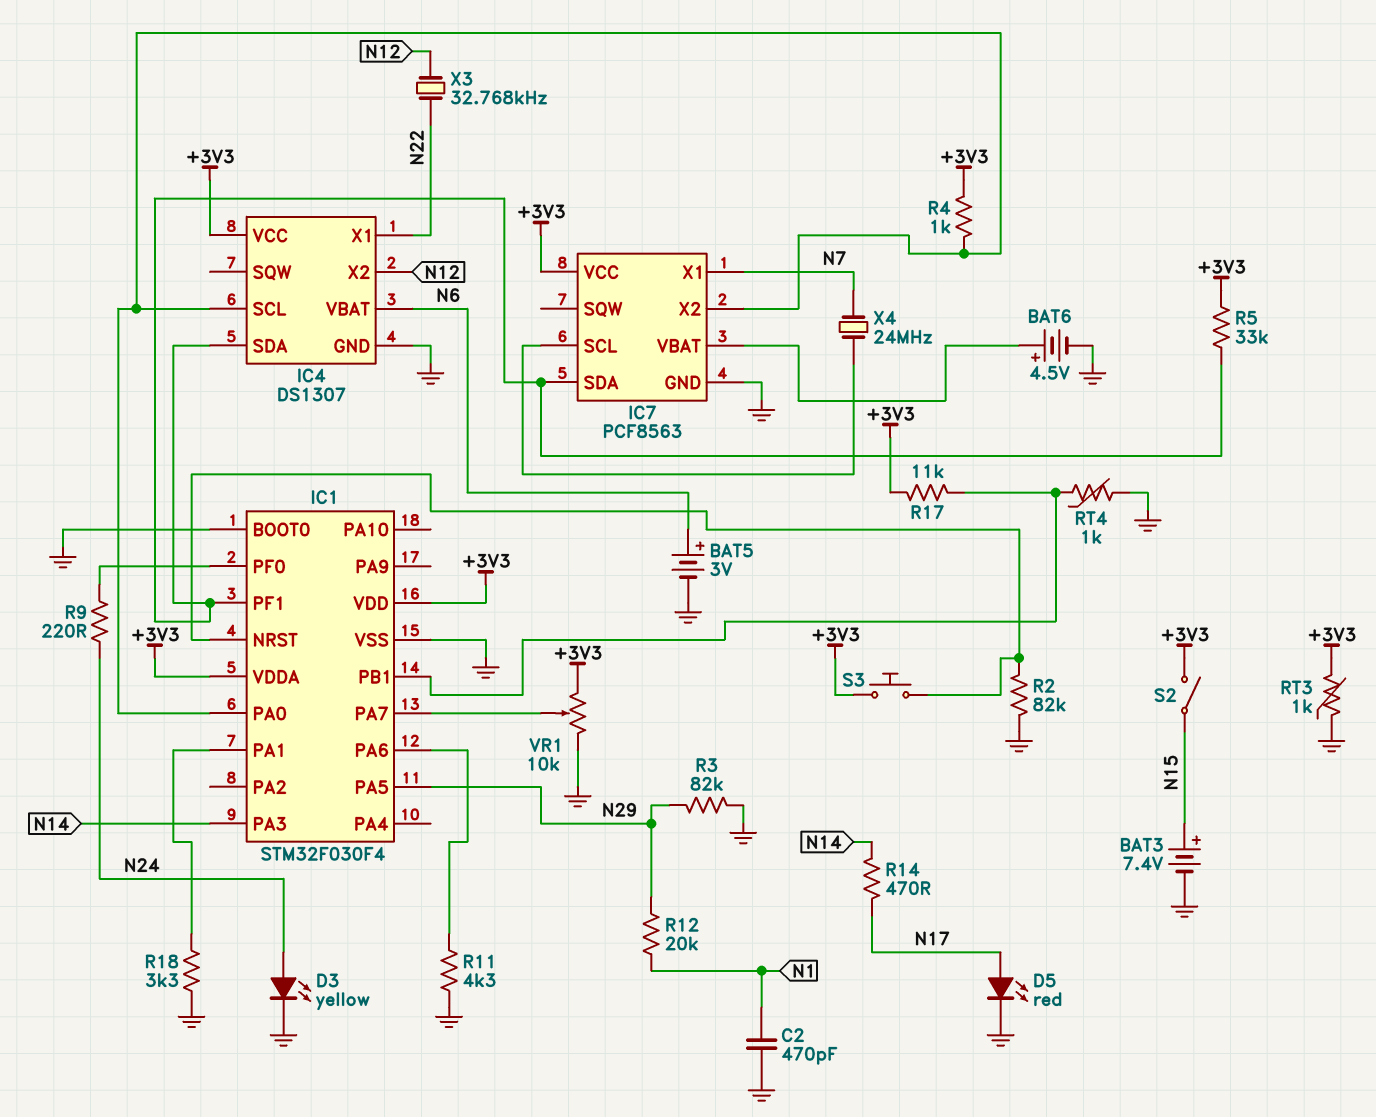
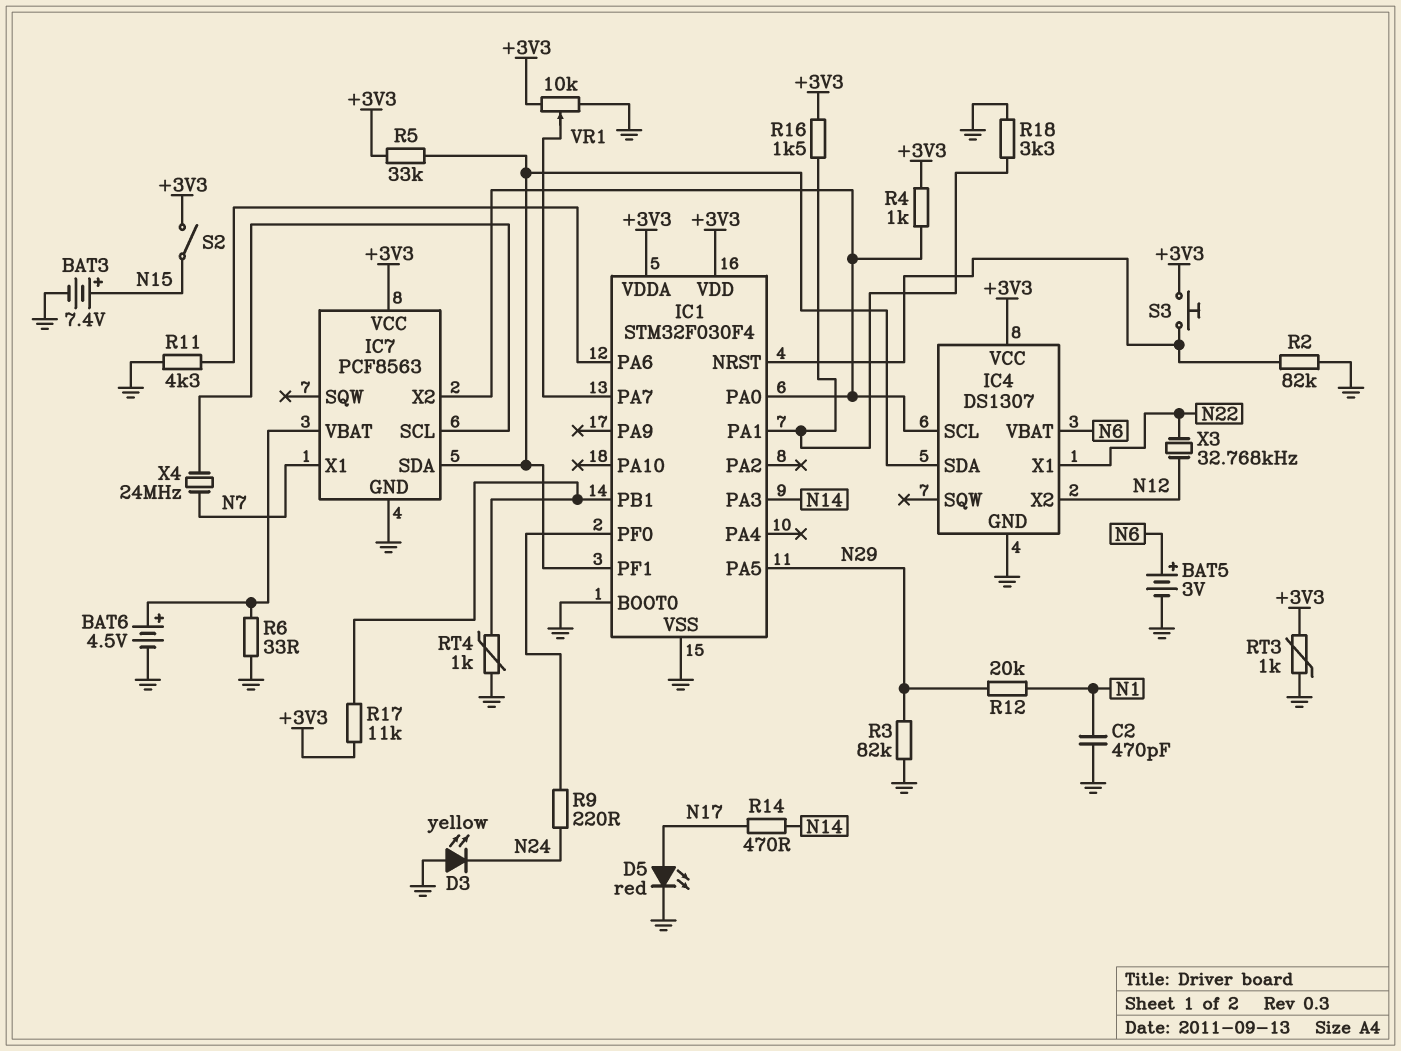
D3: LED yellow (A N24, K GND) -> LED yellow (A GND, K N24)
R6: none -> 33 (GND, IC7/VBAT)
R16: none -> 1.5k (+3V3, IC1/PA1)

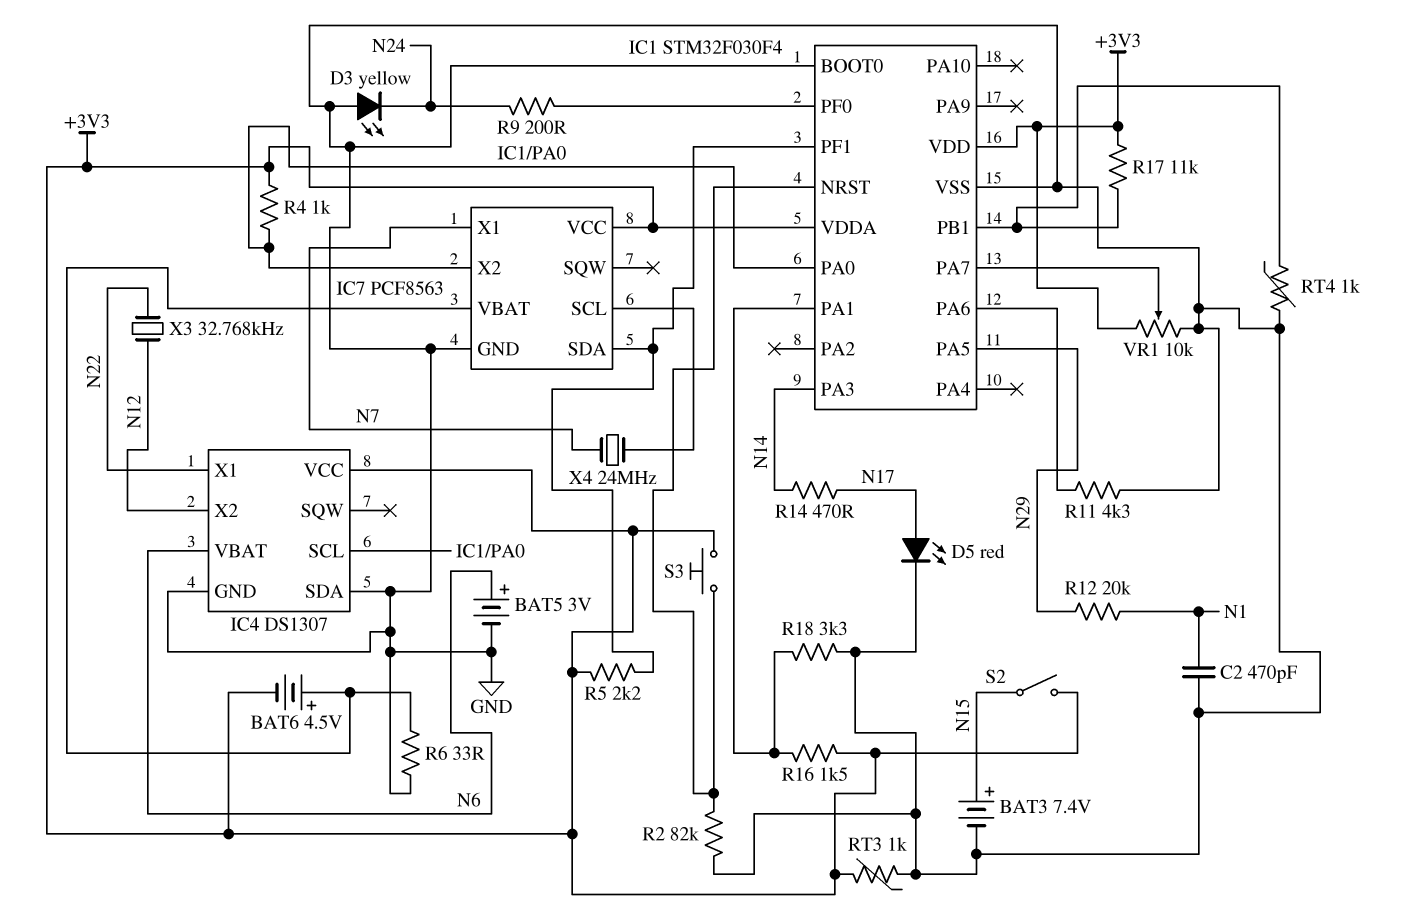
BAT6: 4.5V (plus IC7/VBAT, minus GND) -> 4.5V (plus IC7/VBAT, minus +3V3)
IC4 pin SDA: IC1/PF1 -> GND
R3: 82k (GND, N29) -> none
R5: 33k (+3V3, IC1/PF1) -> 2.2k (+3V3, IC1/PF1)
R9: 220 (IC1/PF0, N24) -> 200 (IC1/PF0, N24)

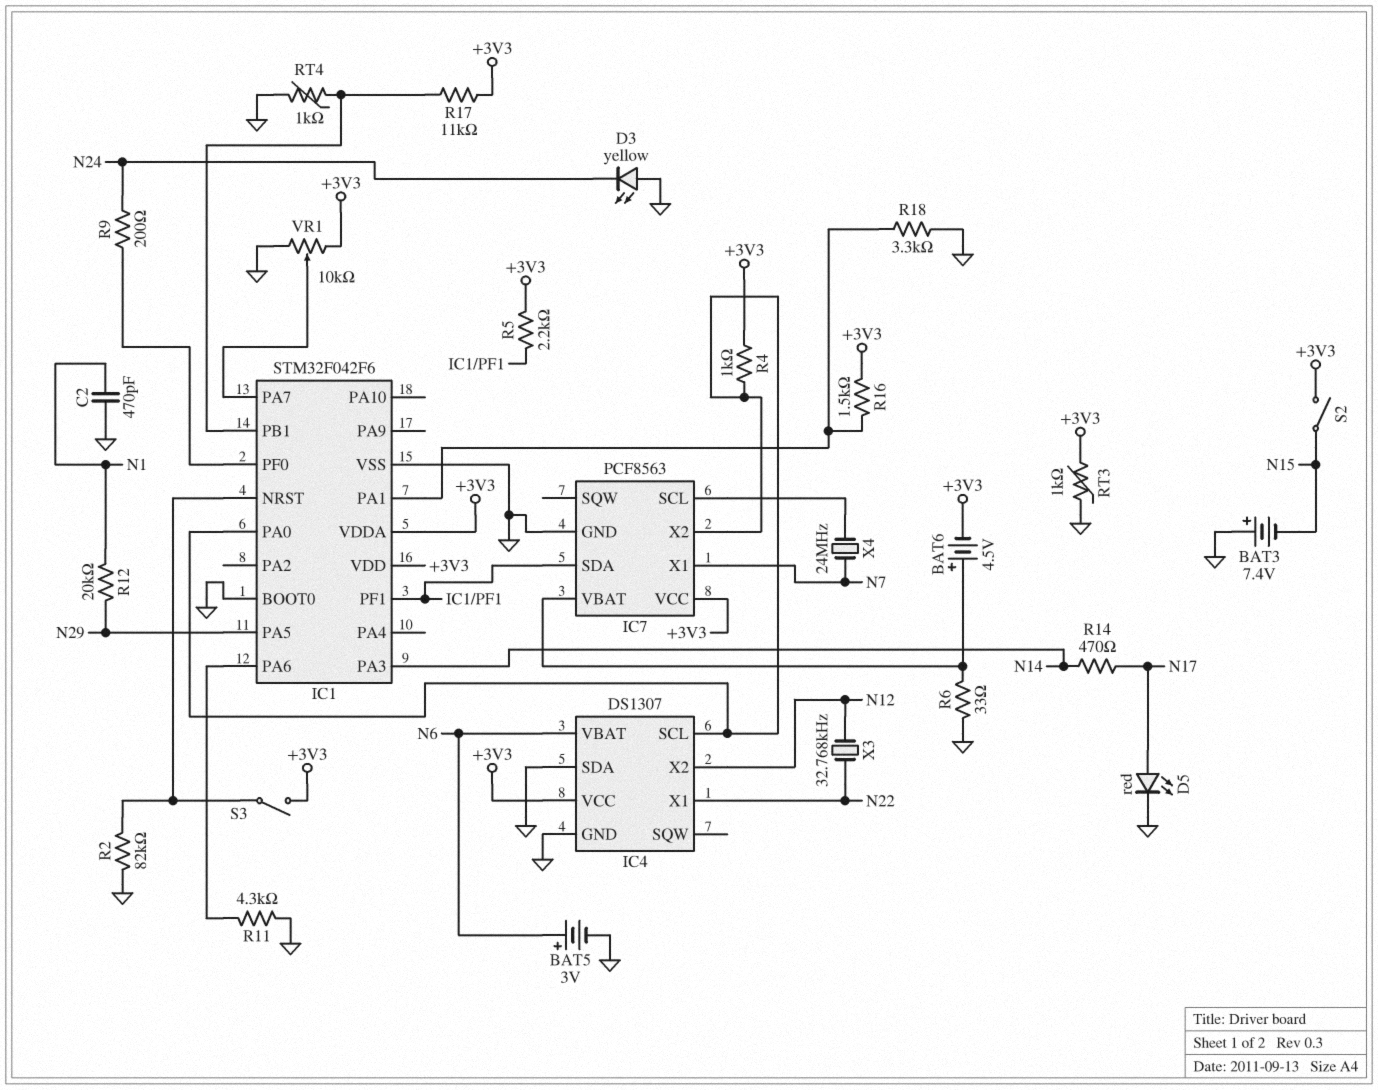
BAT3: 7.4V (plus N15, minus GND) -> 7.4V (plus GND, minus N15)
IC1: STM32F030F4 -> STM32F042F6
S3: button (+3V3, IC1/NRST) -> switch (+3V3, IC1/NRST)

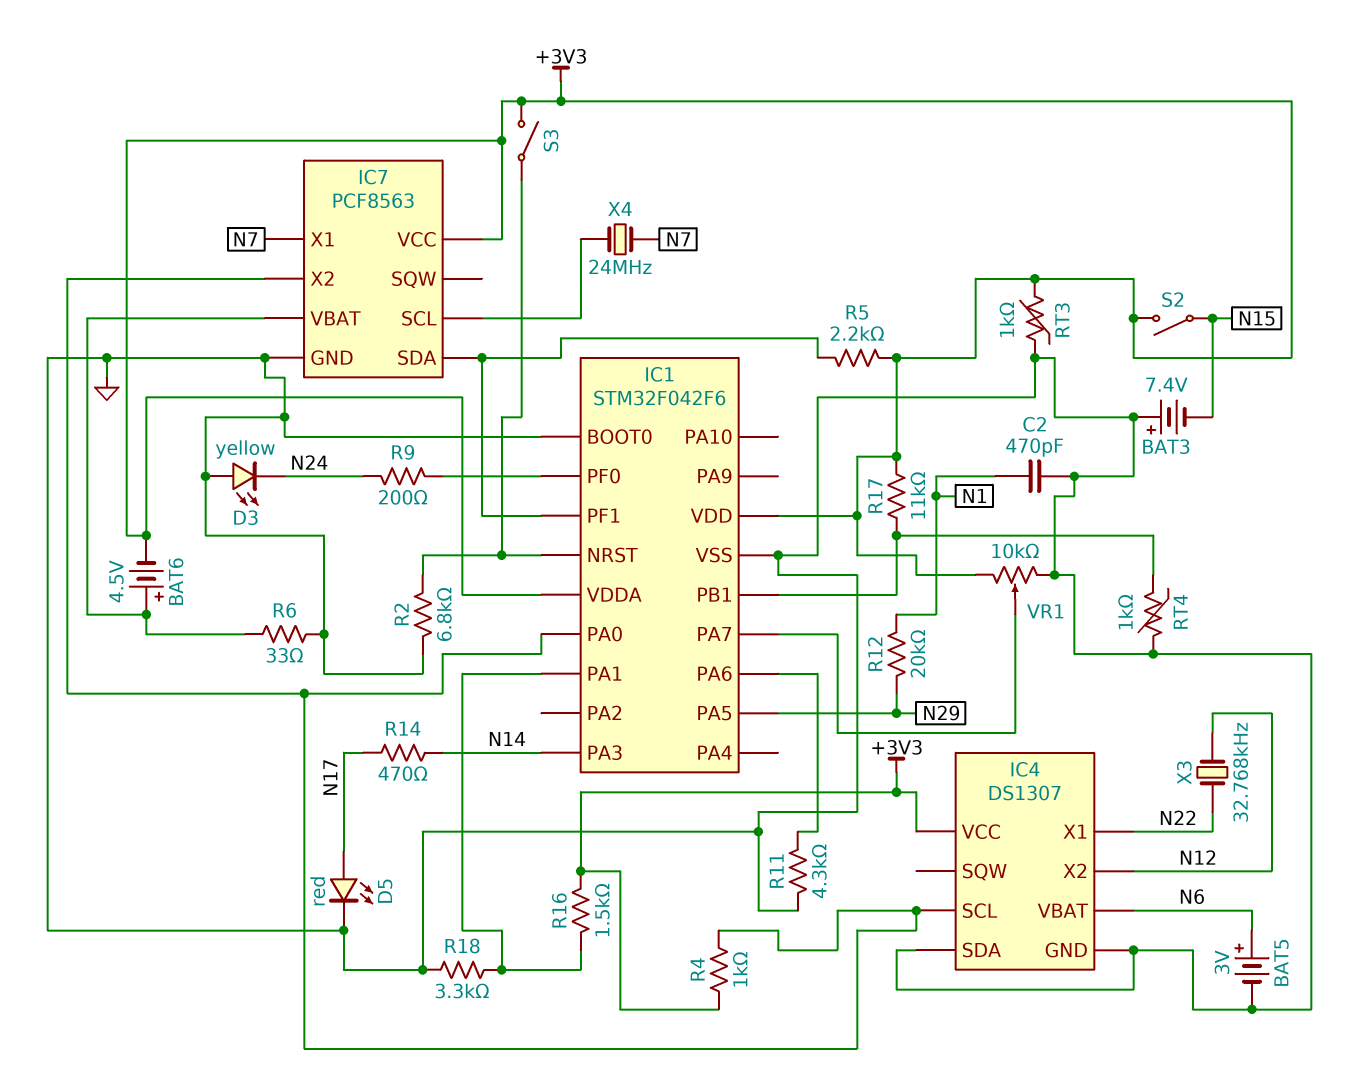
R2: 82k (GND, IC1/NRST) -> 6.8k (GND, IC1/NRST)

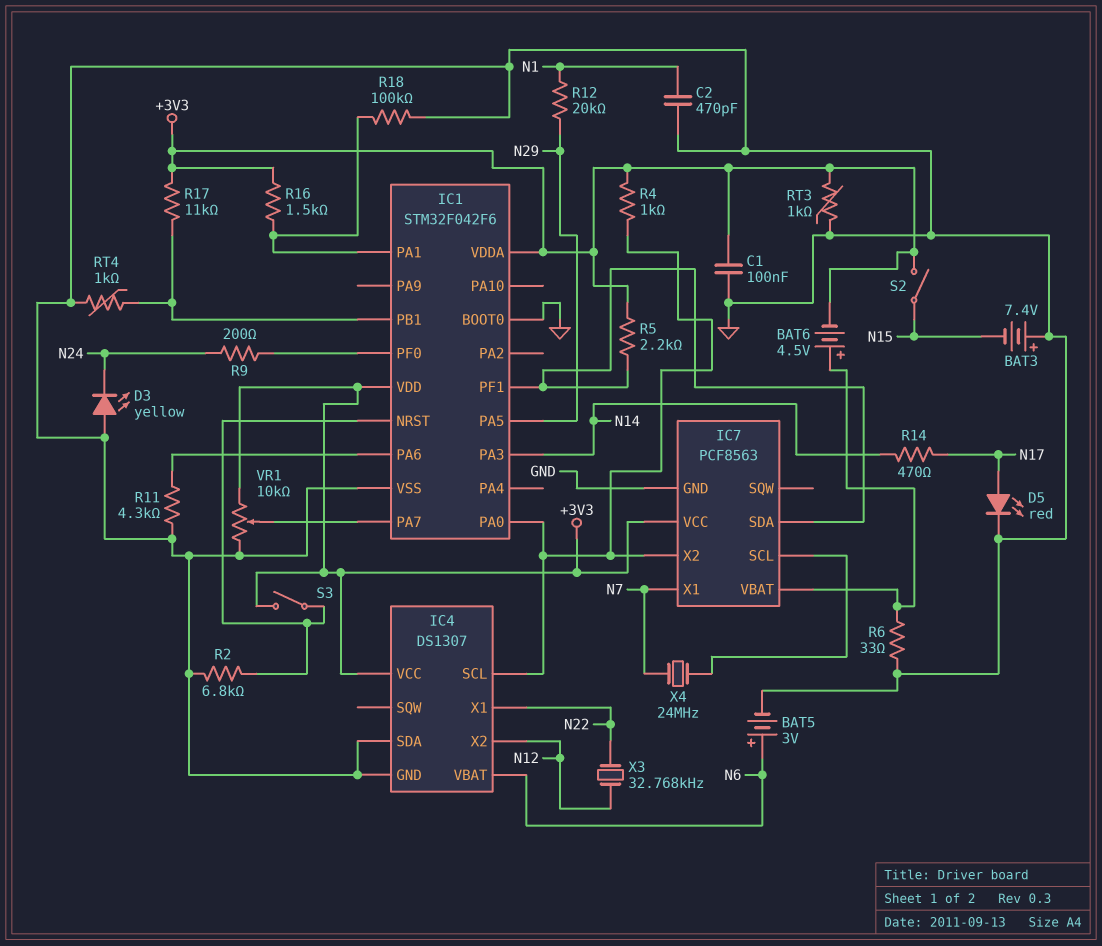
C1: none -> 100nF (+3V3, GND)
R18: 3.3k (GND, IC1/PA1) -> 100k (GND, IC1/PA1)

